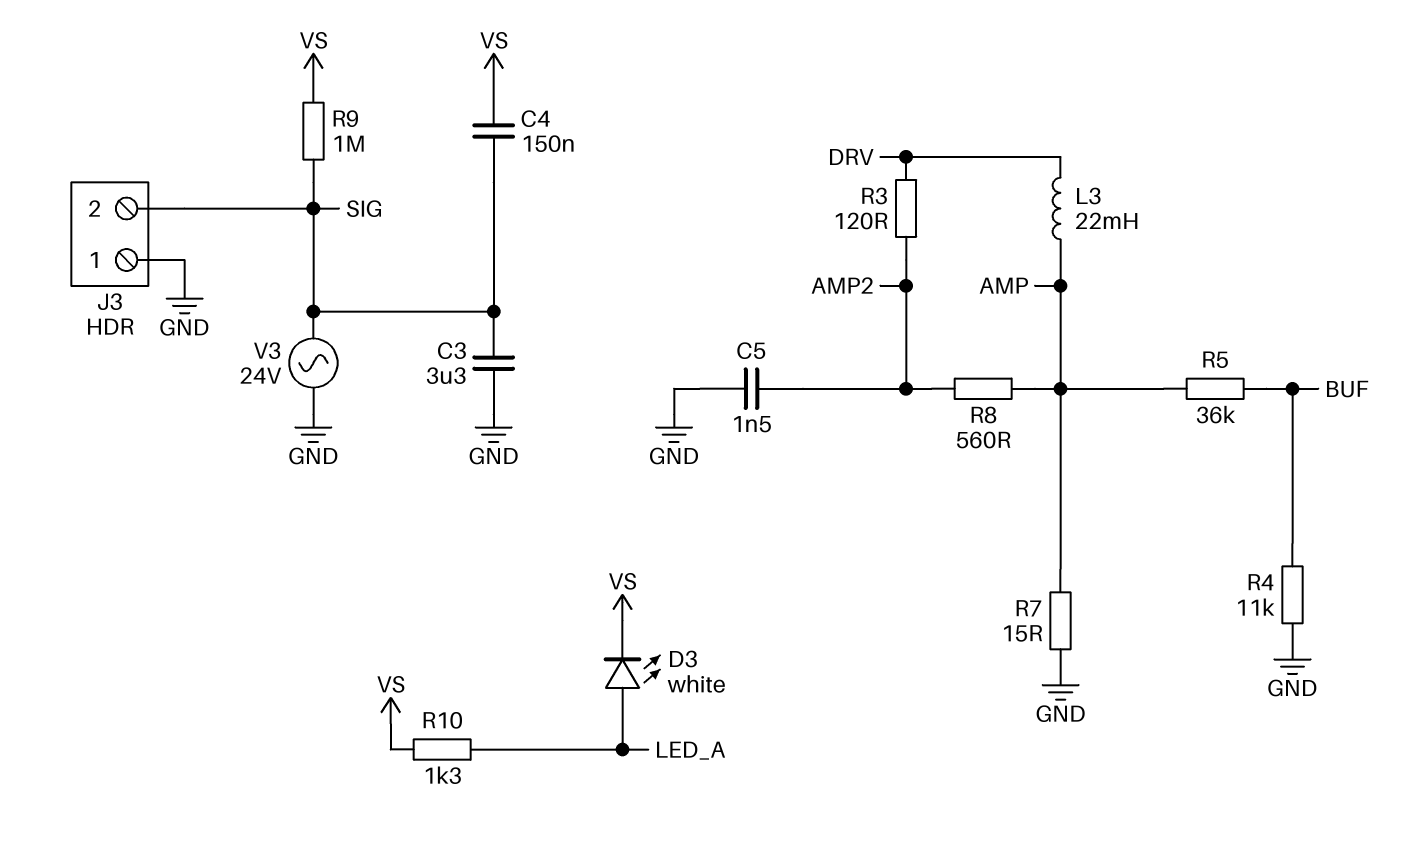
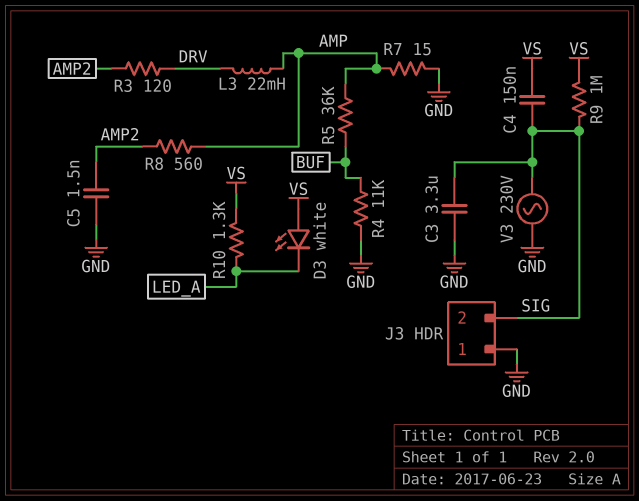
D3: LED white (A LED_A, K VS) -> LED white (A VS, K LED_A)
V3: AC 24V (GND, SIG) -> AC 230V (GND, SIG)

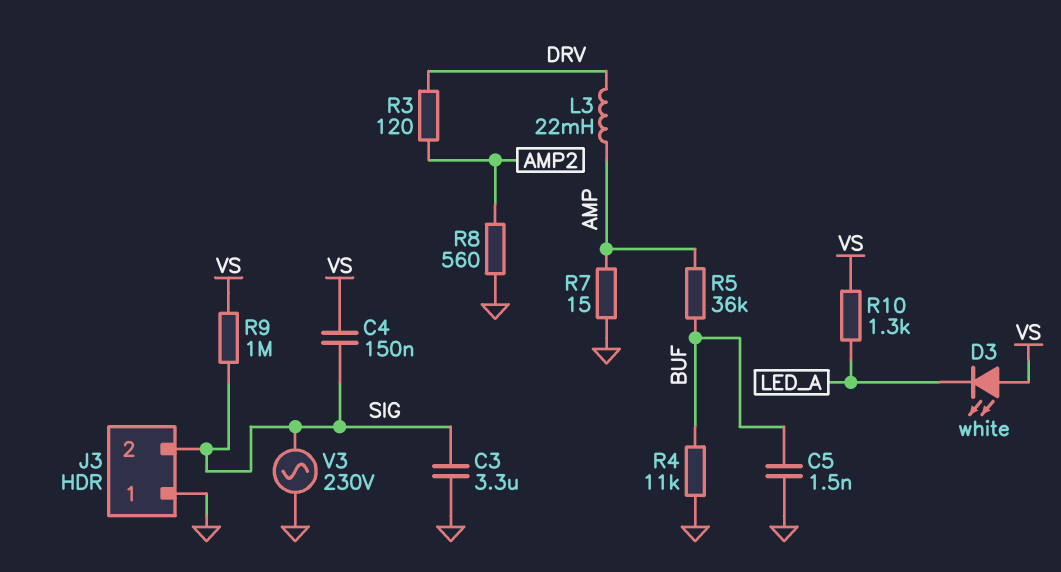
C5: 1.5nF (AMP2, GND) -> 1.5nF (BUF, GND)
R8: 560 (AMP, AMP2) -> 560 (AMP2, GND)

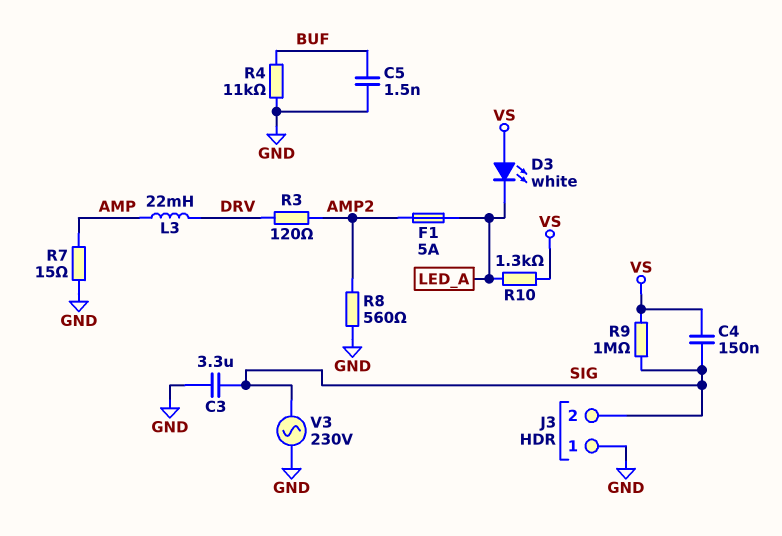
F1: none -> 5A (AMP2, LED_A)
R5: 36k (AMP, BUF) -> none

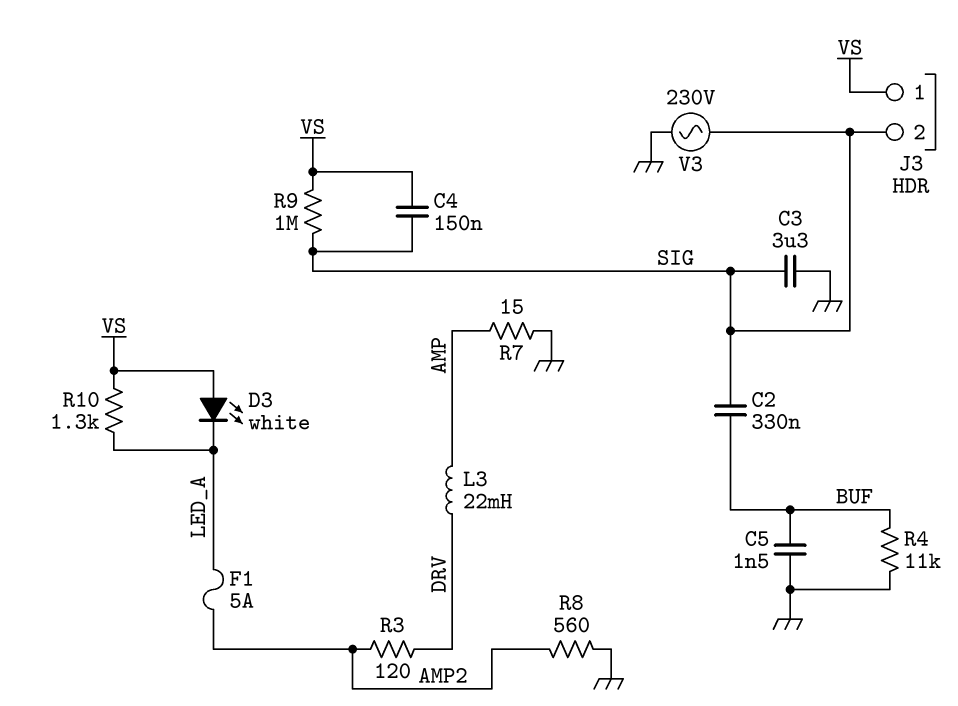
C2: none -> 330nF (BUF, SIG)
J3 pin 1: GND -> VS

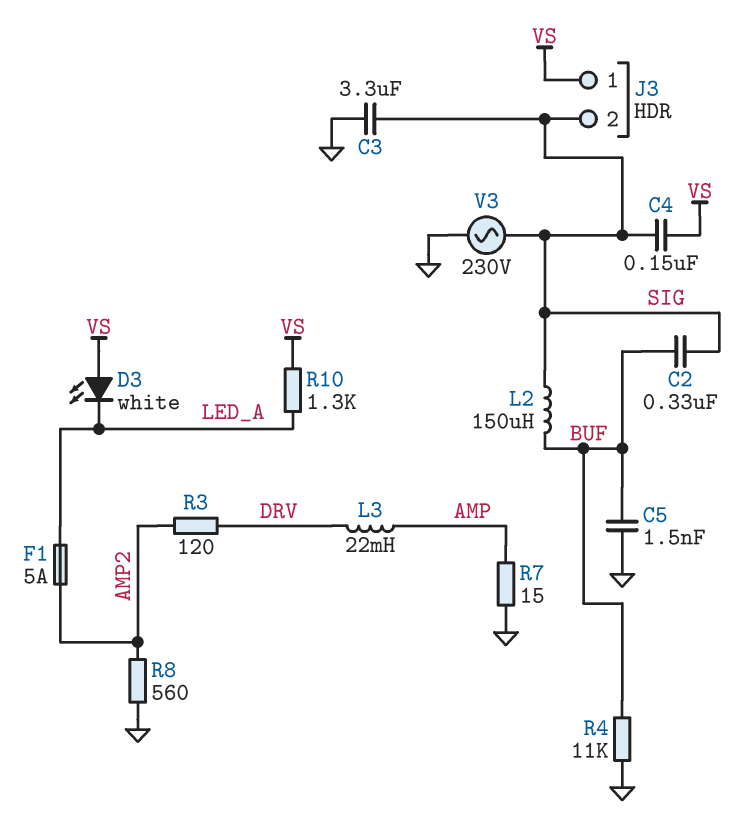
L2: none -> 150uH (BUF, SIG)
R9: 1M (SIG, VS) -> none

